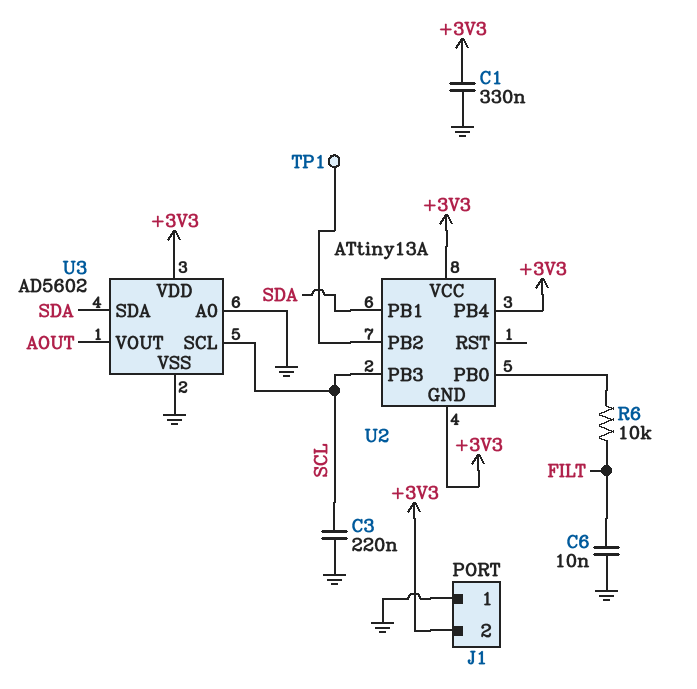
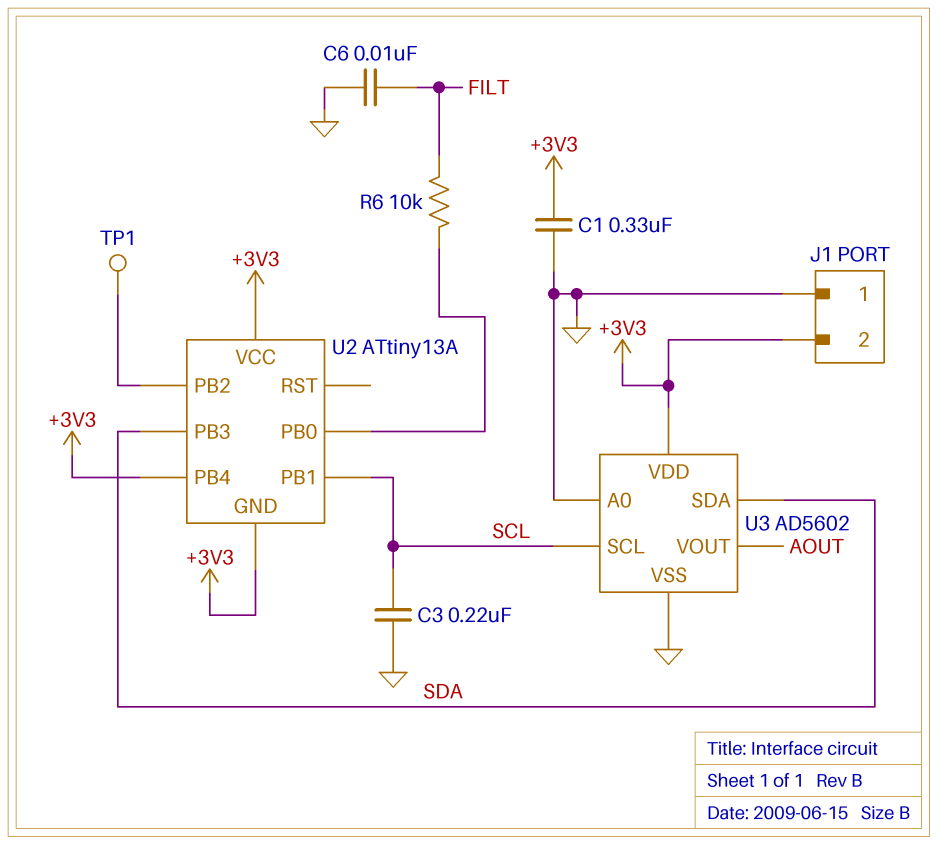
U2 pin PB1: SDA -> SCL
U2 pin PB3: SCL -> SDA

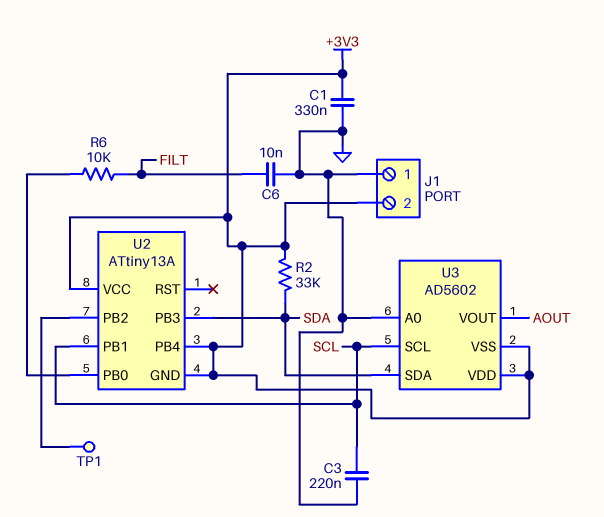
R2: none -> 33k (+3V3, SDA)
U3 pin VSS: GND -> +3V3

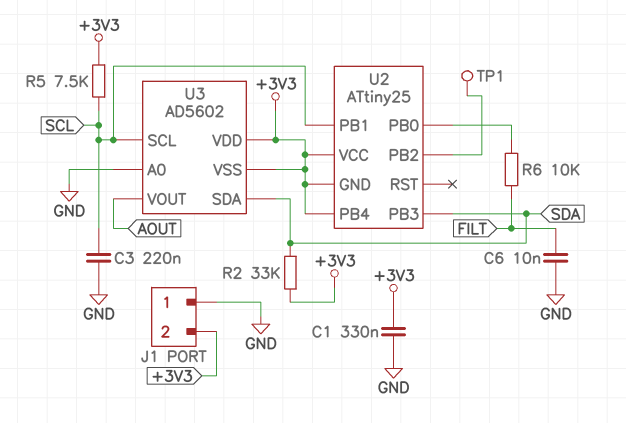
R5: none -> 7.5k (+3V3, SCL)
U2: ATtiny13A -> ATtiny25

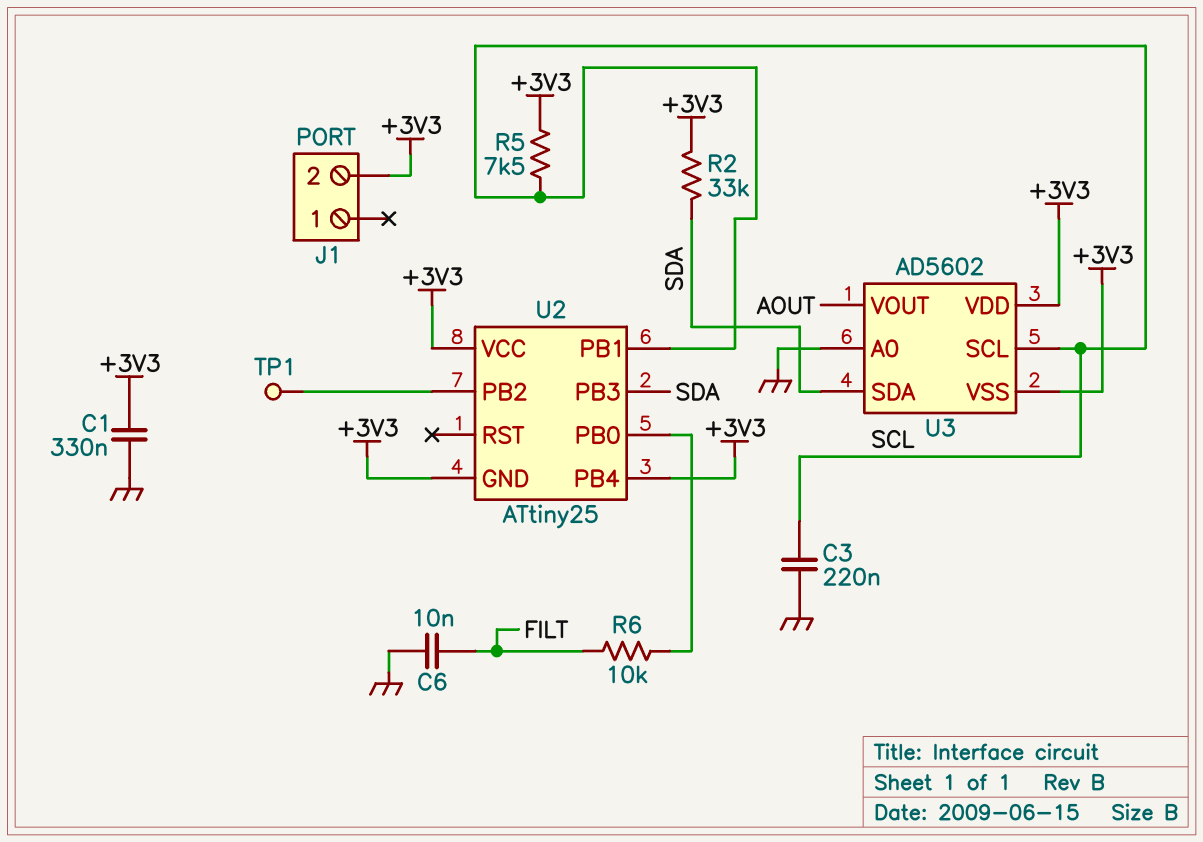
J1 pin 1: GND -> none

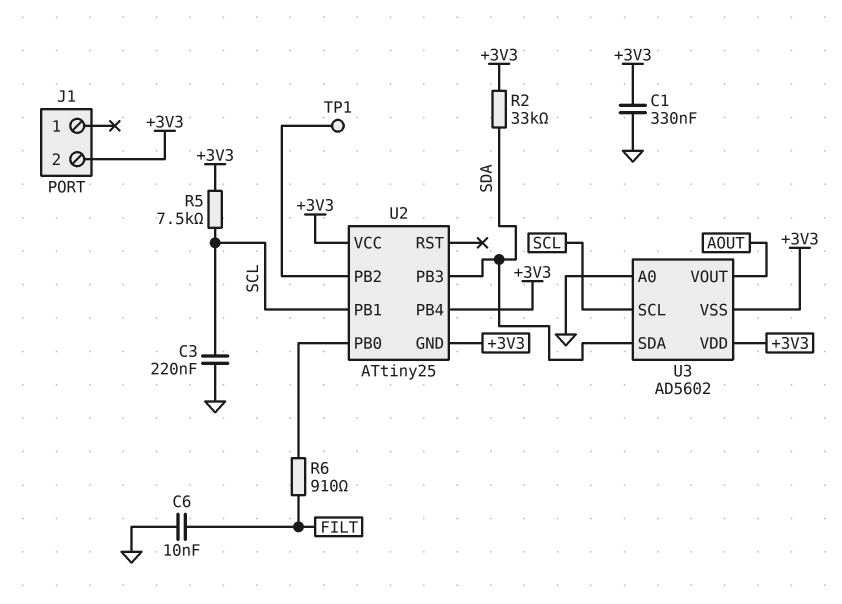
R6: 10k (FILT, U2/PB0) -> 910 (FILT, U2/PB0)

